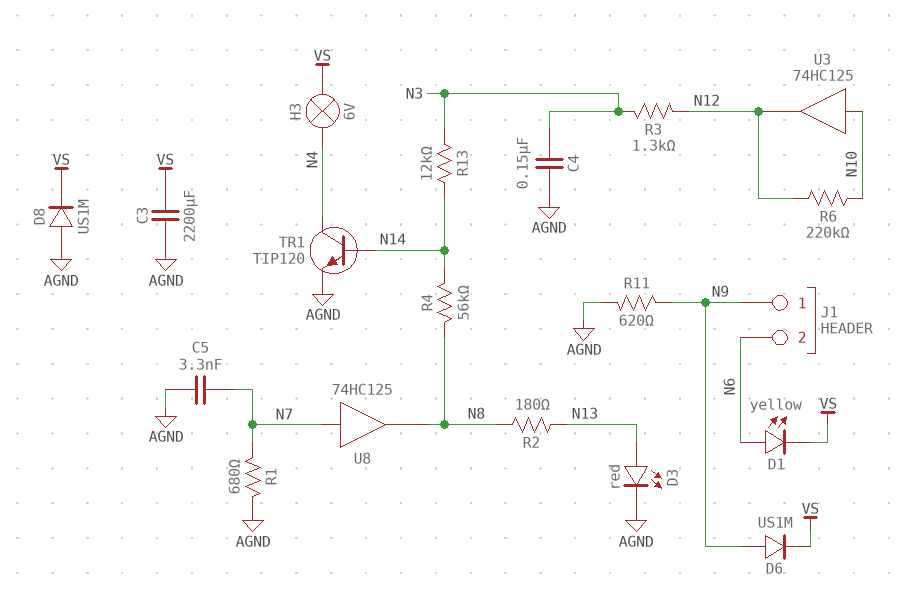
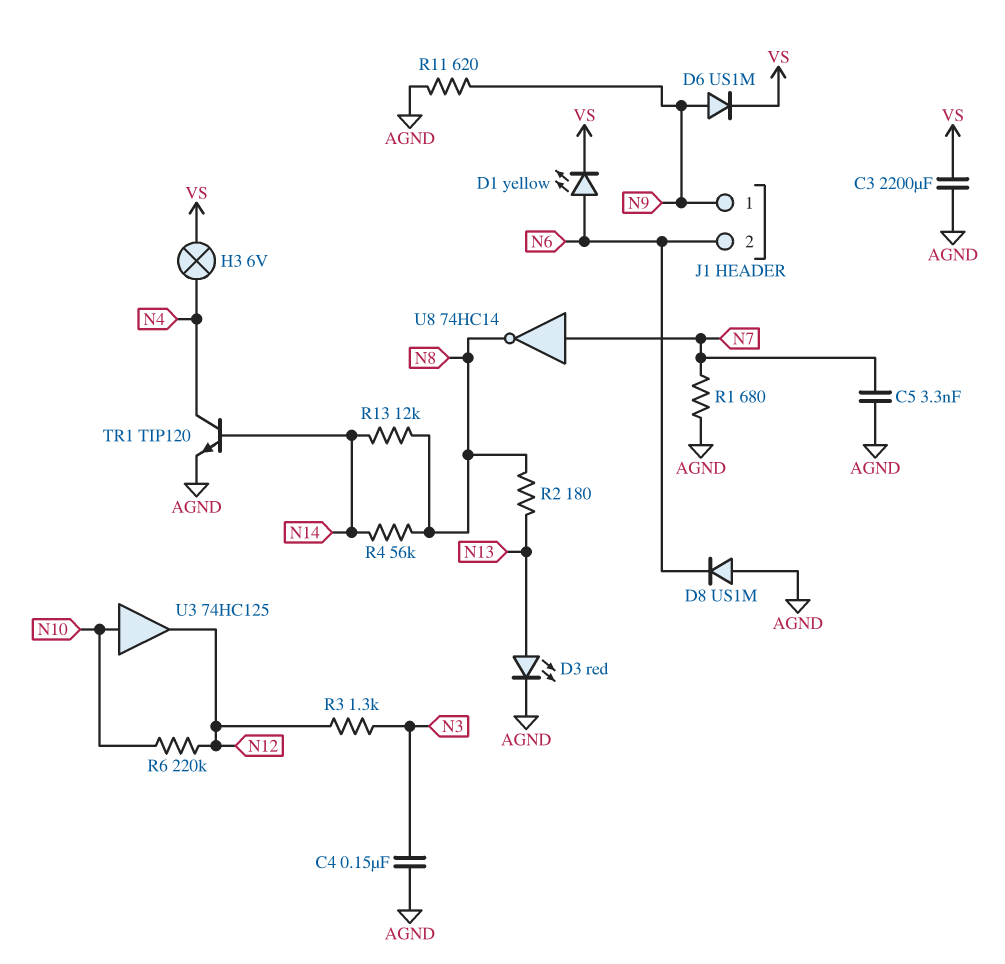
D8: diode US1M (A AGND, K VS) -> diode US1M (A AGND, K N6)
R13: 12k (N3, N14) -> 12k (N8, N14)
U8: buffer 74HC125 (in N7, out N8) -> NOT 74HC14 (in N7, out N8)

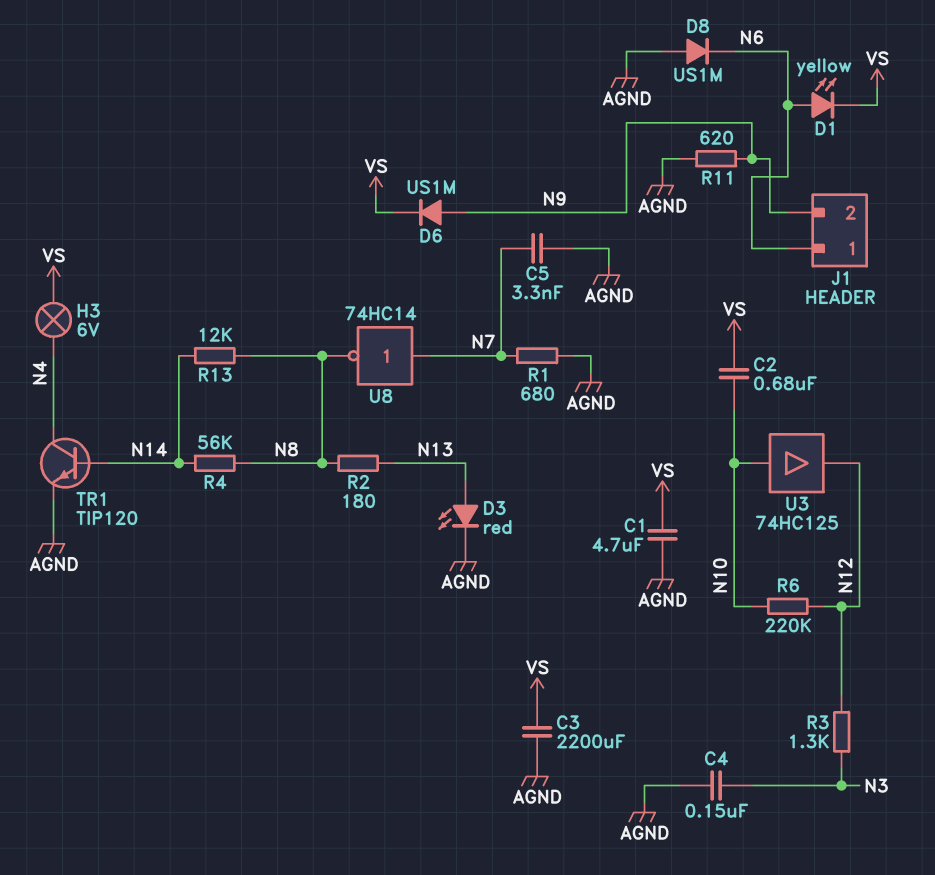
C1: none -> 4.7uF (AGND, VS)
C2: none -> 680nF (N10, VS)
J1 pin 1: N9 -> N6
J1 pin 2: N6 -> N9

